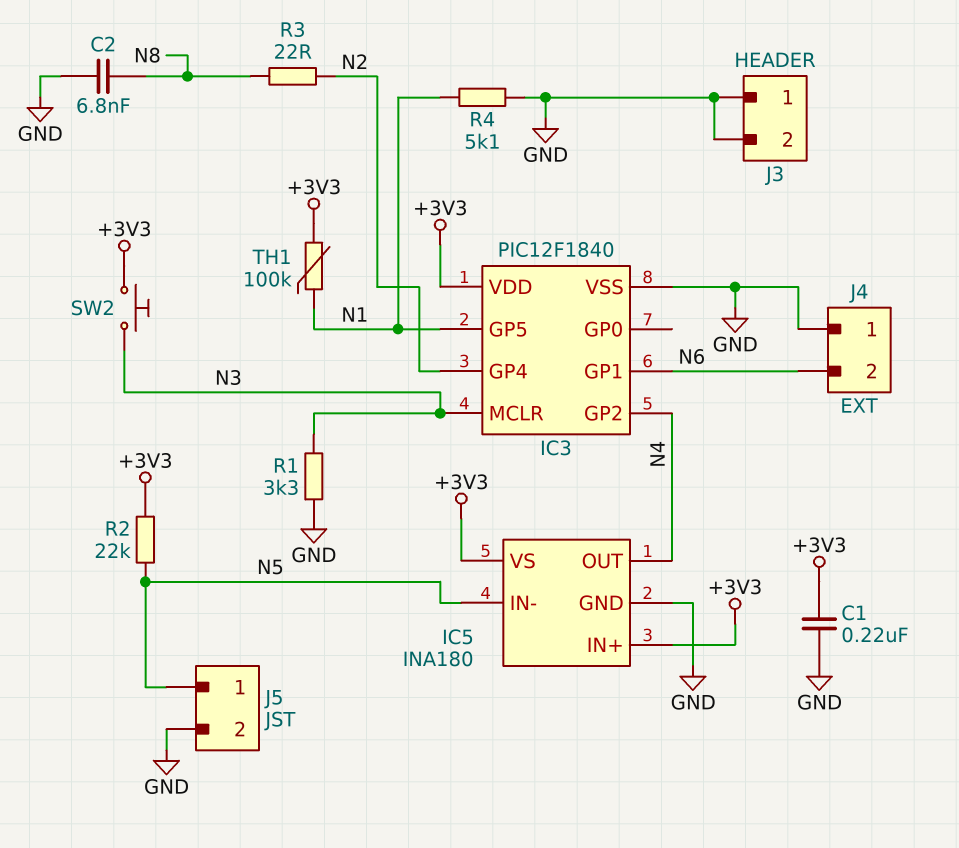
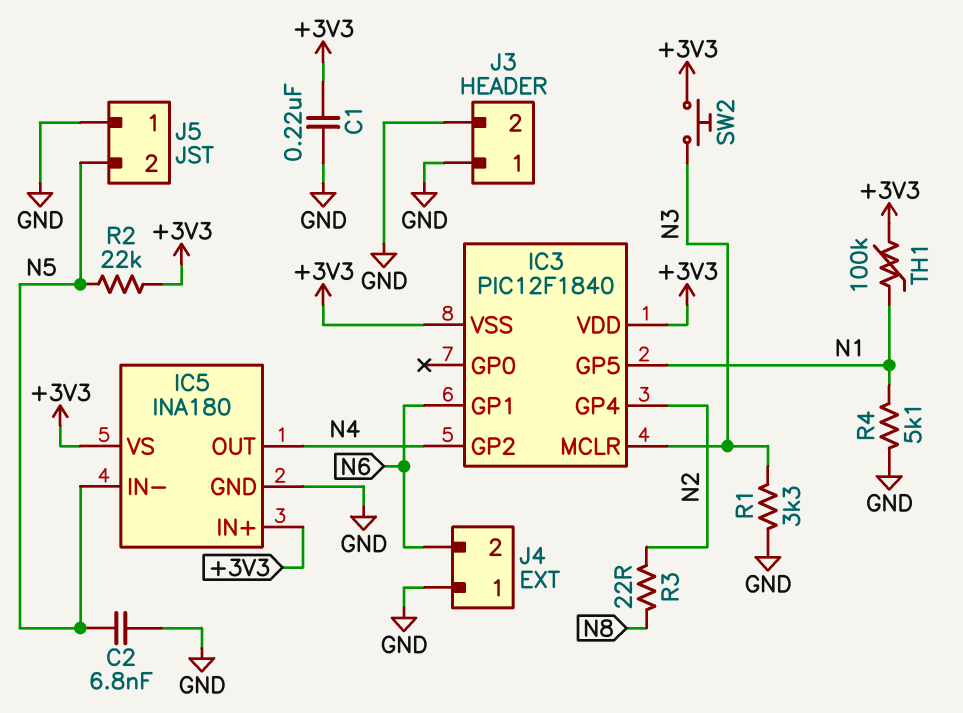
C2: 6.8nF (GND, N8) -> 6.8nF (GND, N5)
IC3 pin VSS: GND -> +3V3
J5 pin 1: N5 -> GND
J5 pin 2: GND -> N5

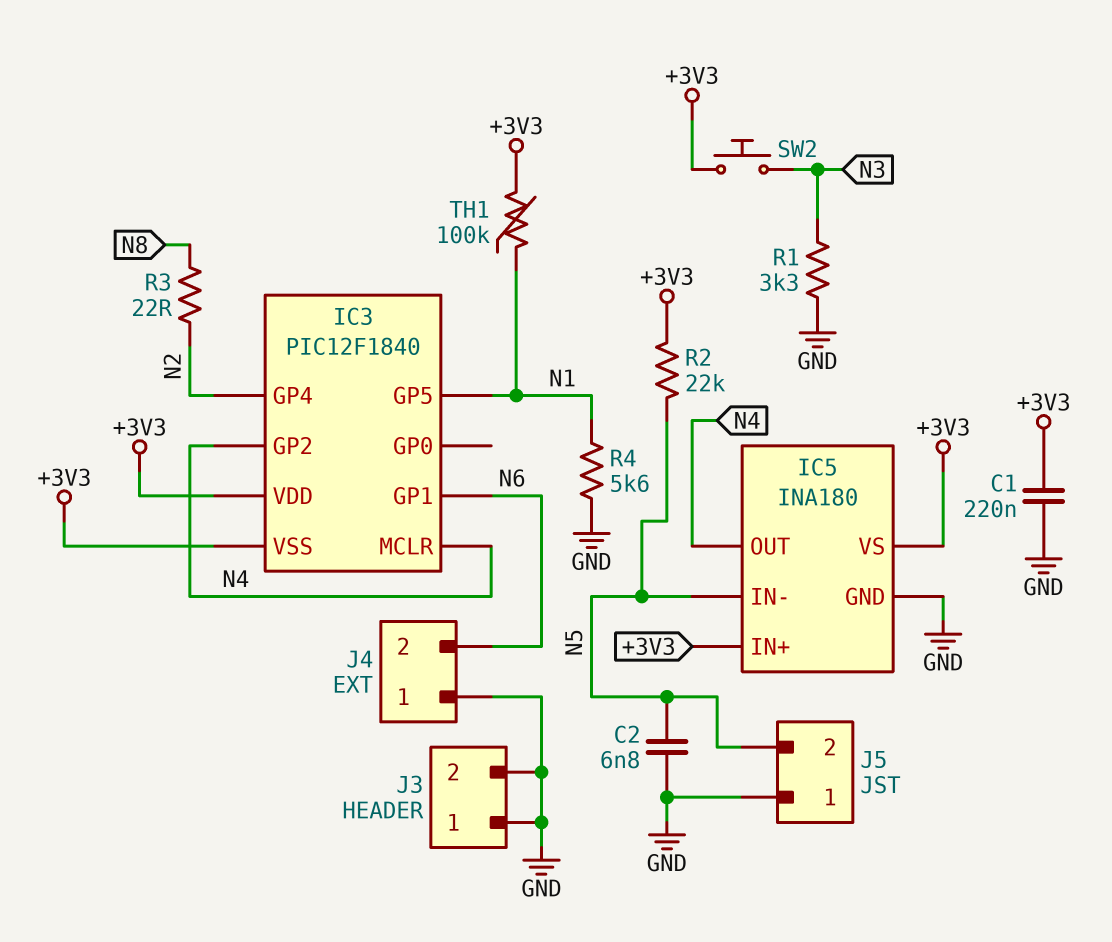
IC3 pin MCLR: N3 -> N4
R4: 5.1k (GND, N1) -> 5.6k (GND, N1)

